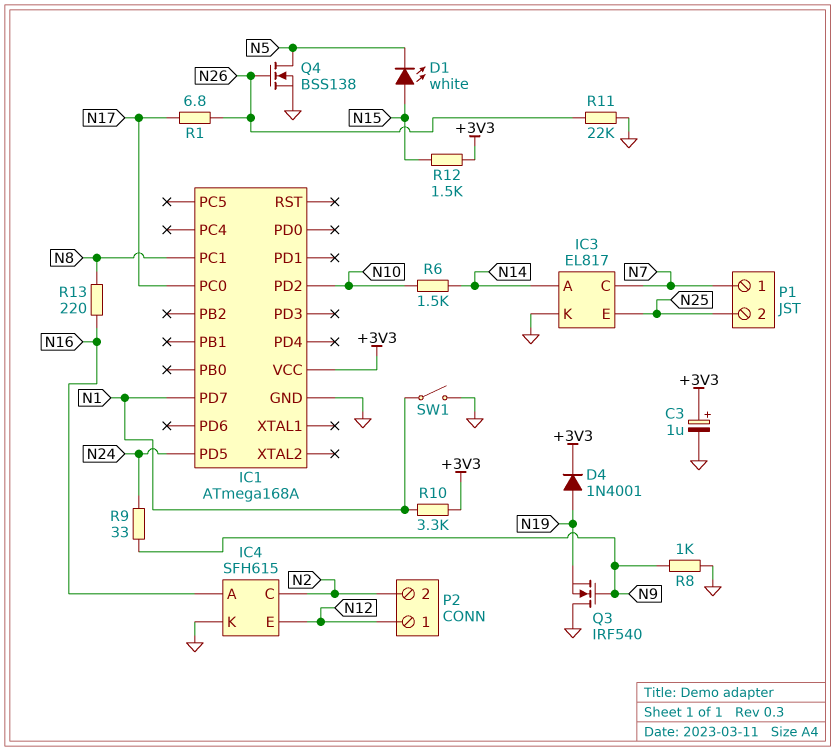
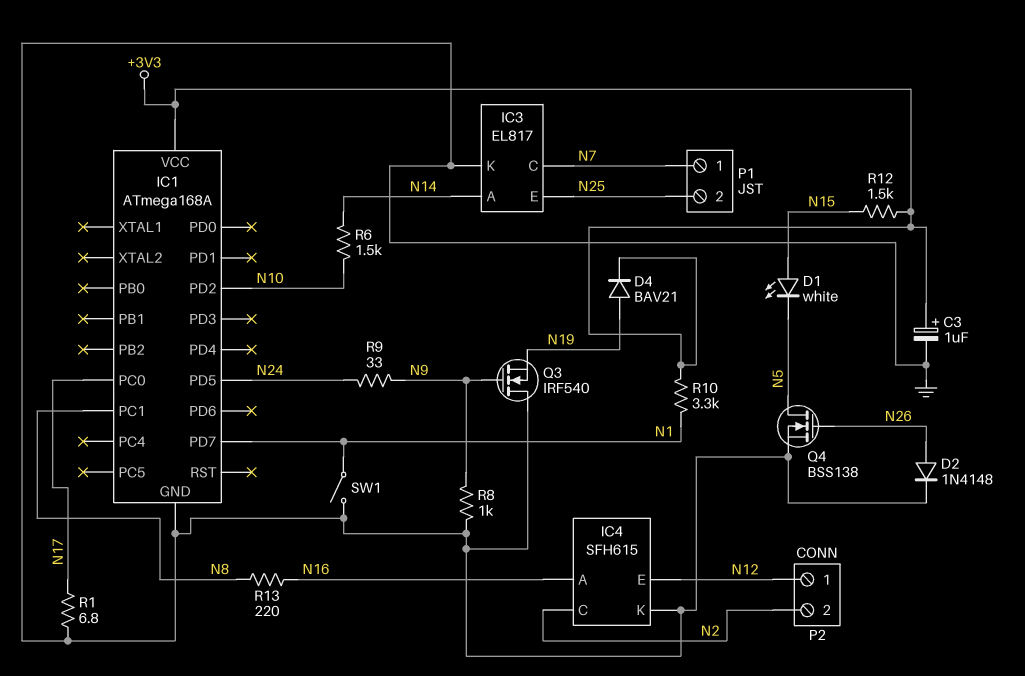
D2: none -> diode 1N4148 (A N26, K GND)
D4: diode 1N4001 (A N19, K +3V3) -> diode BAV21 (A N19, K +3V3)
R1: 6.8 (N17, N26) -> 6.8 (GND, N17)
R11: 22k (GND, N26) -> none

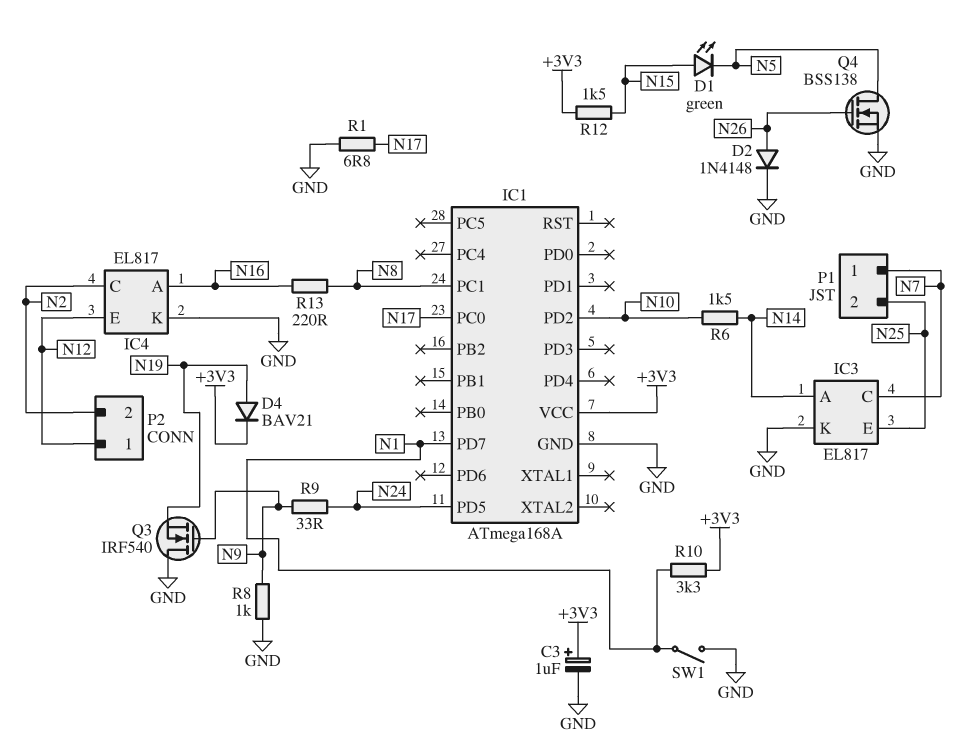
D1: LED white (A N15, K N5) -> LED green (A N15, K N5)
IC4: SFH615 -> EL817

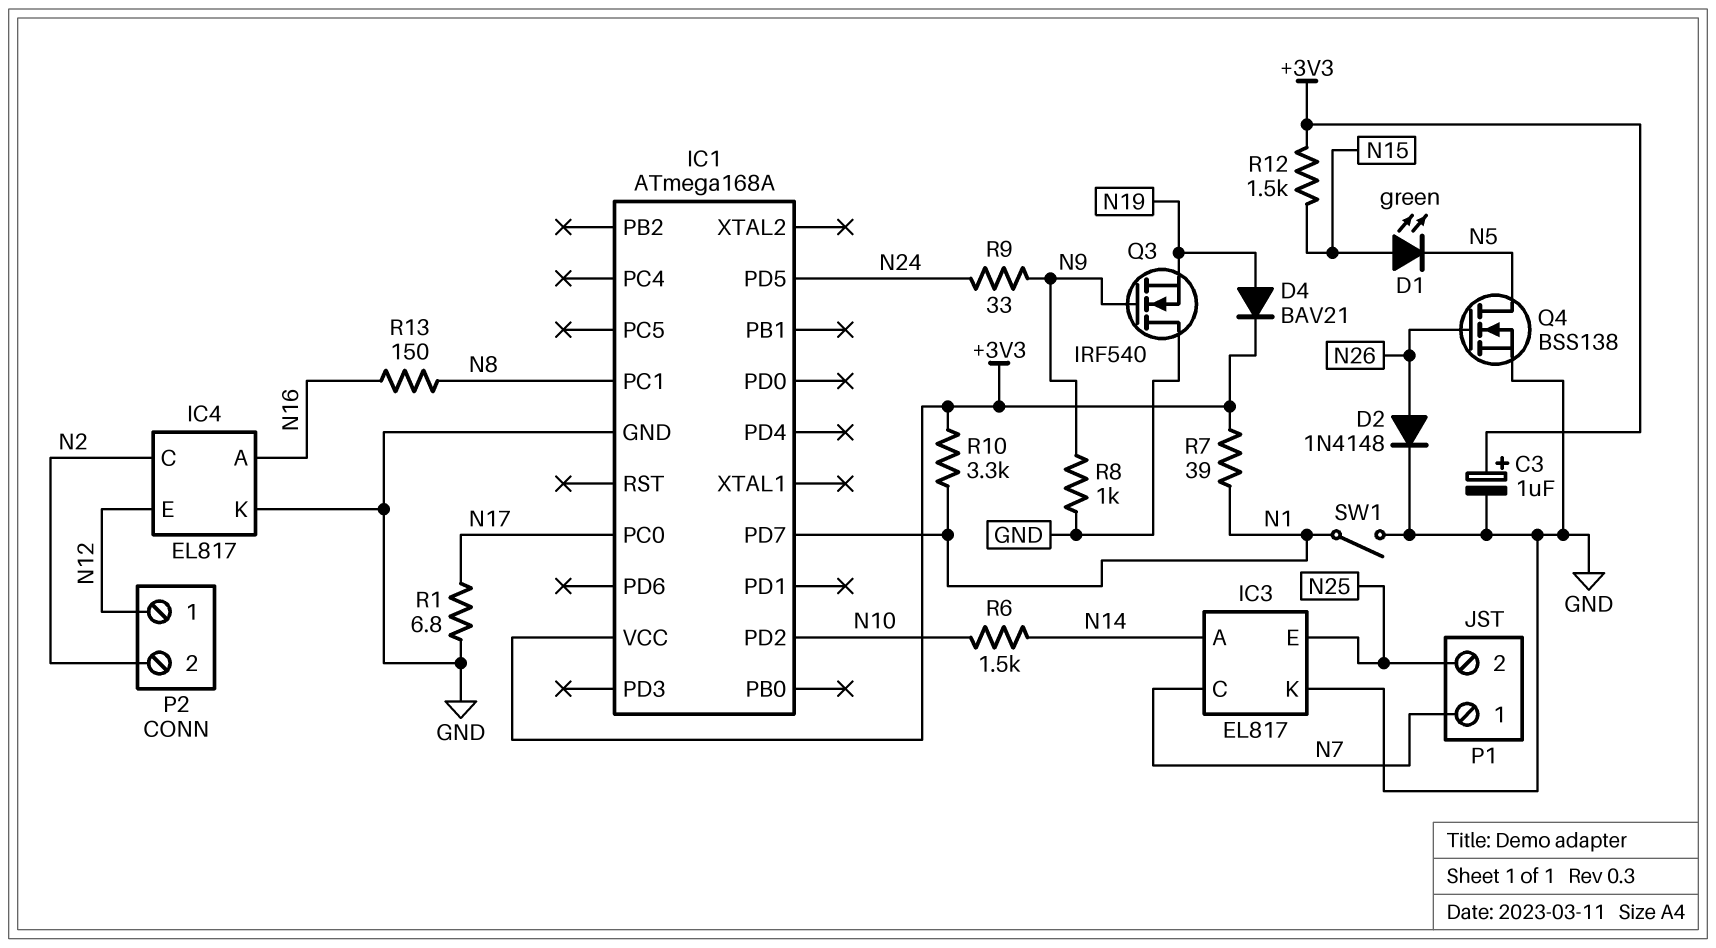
R7: none -> 39 (+3V3, N1)
R13: 220 (N8, N16) -> 150 (N8, N16)

